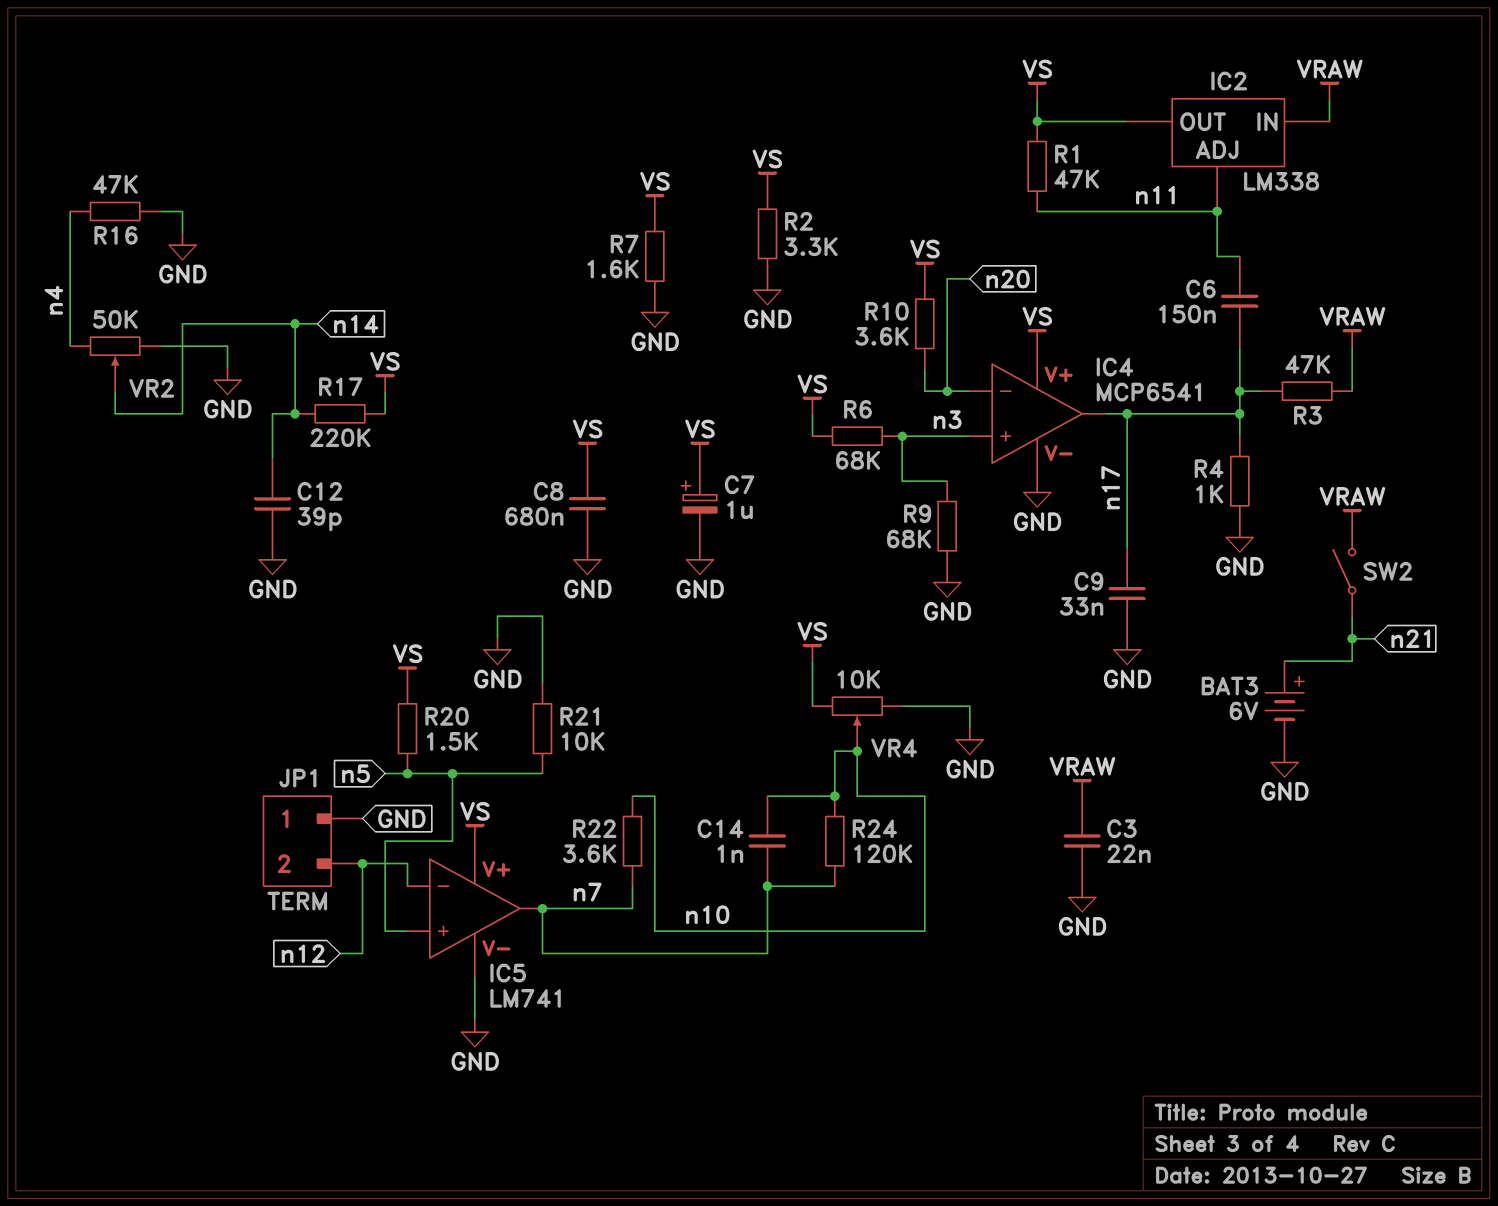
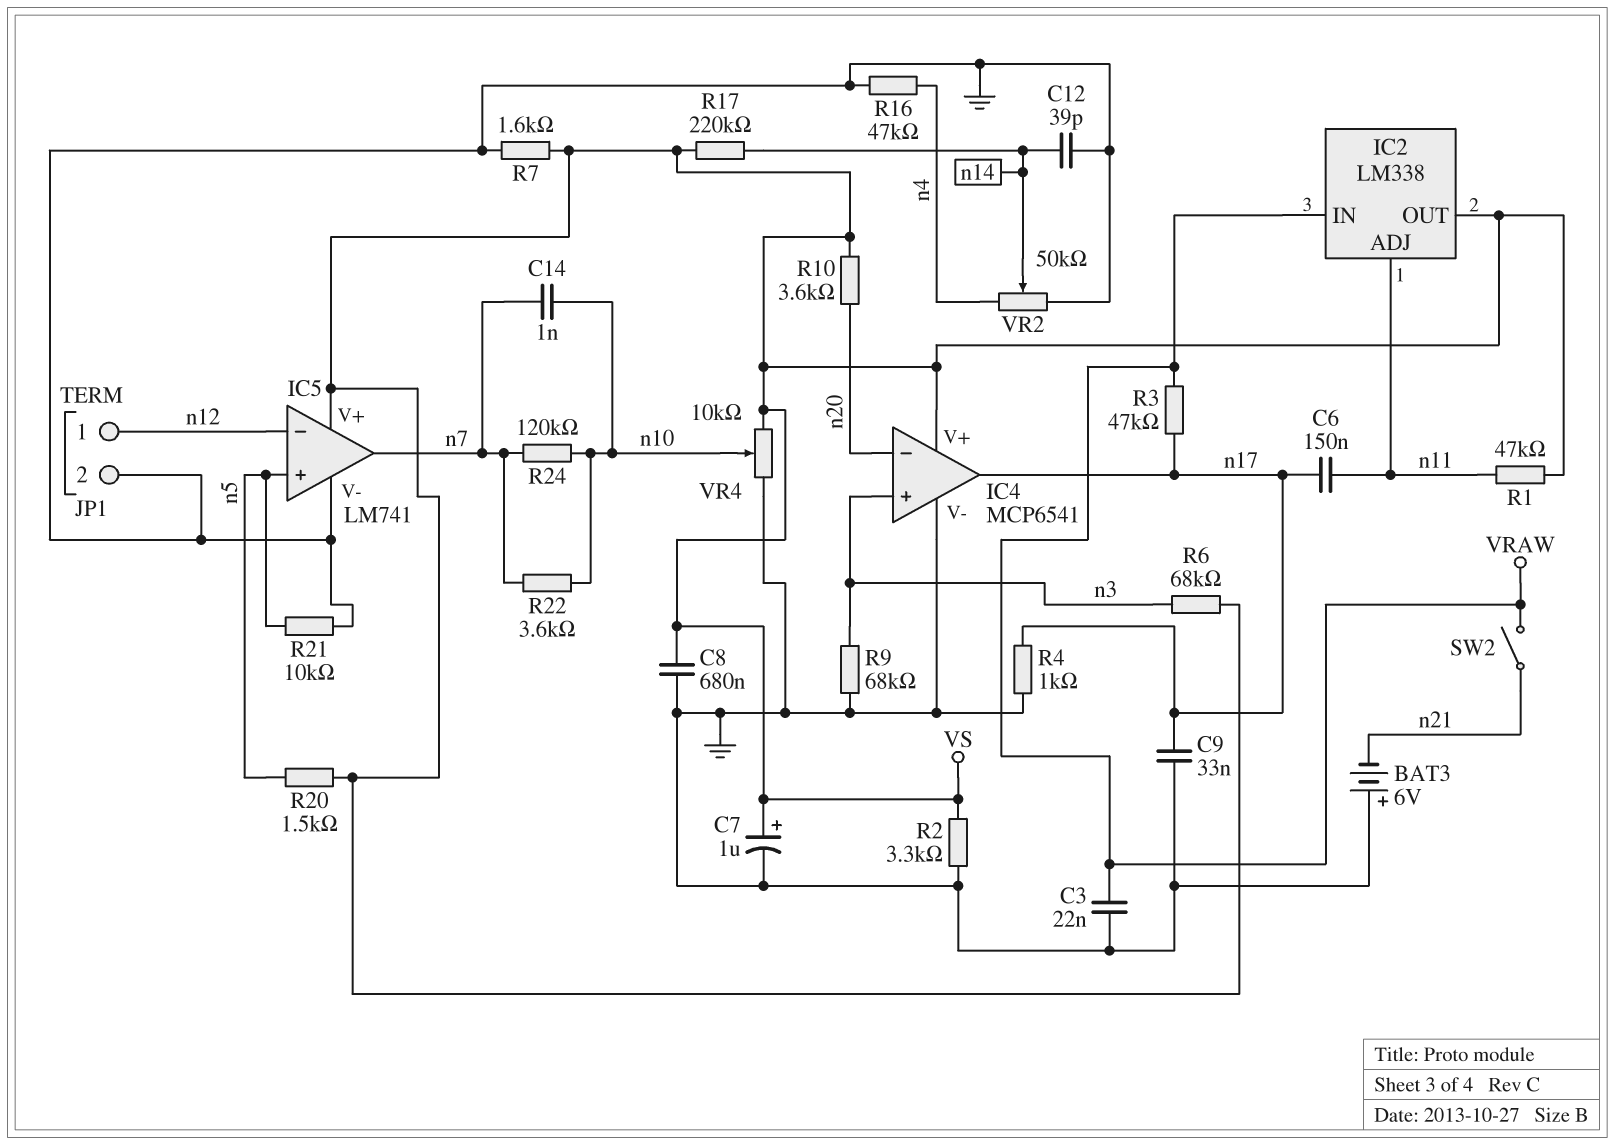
BAT3: 6V (plus n21, minus GND) -> 6V (plus GND, minus n21)
JP1 pin 1: GND -> n12
JP1 pin 2: n12 -> GND

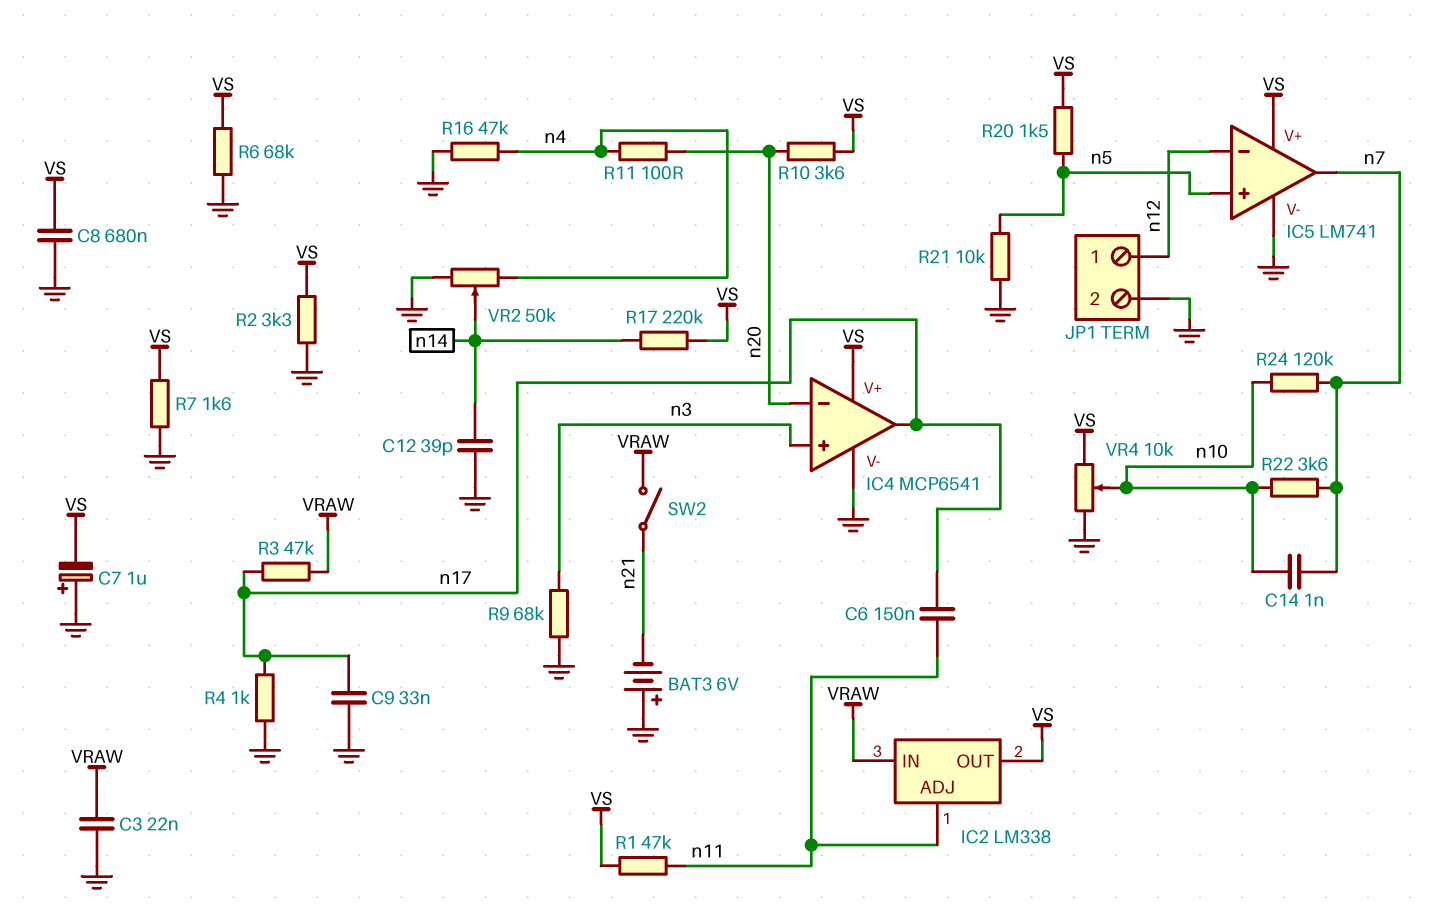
C7: 1uF (plus VS, minus GND) -> 1uF (plus GND, minus VS)
R6: 68k (VS, n3) -> 68k (GND, VS)
R11: none -> 100 (n4, n20)

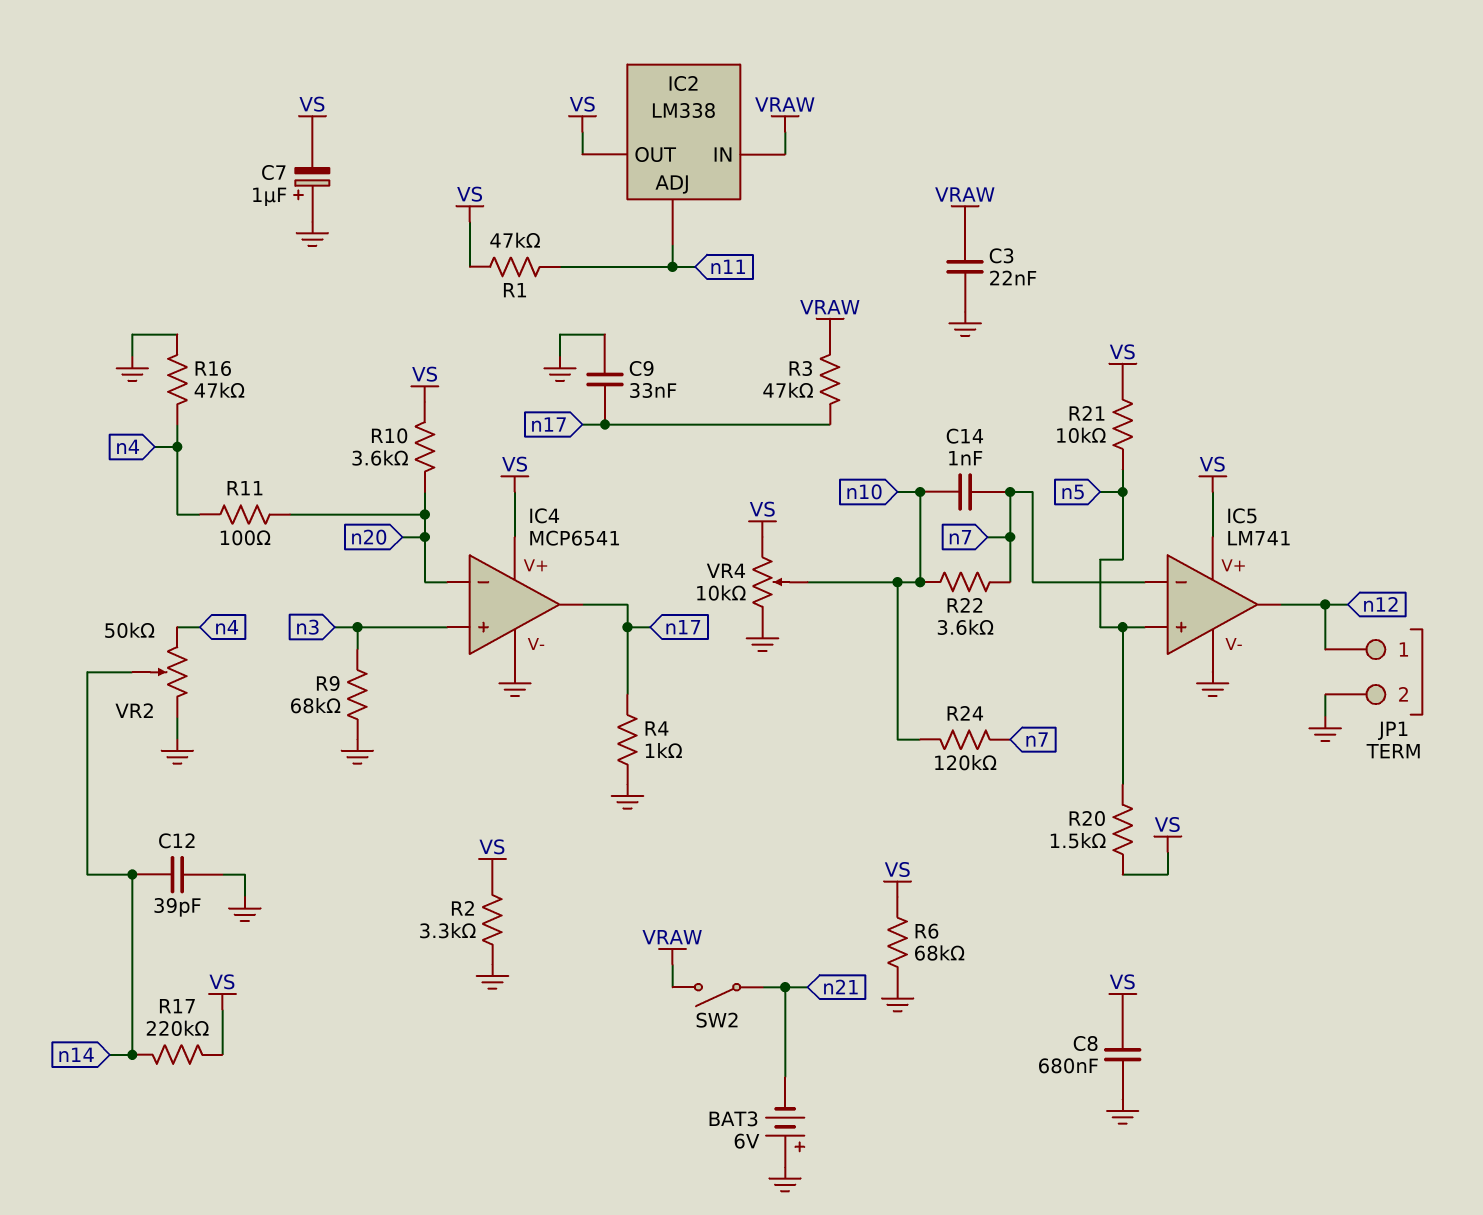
C6: 150nF (n11, n17) -> none
IC5 pin in-: n12 -> n7
IC5 pin out: n7 -> n12
R7: 1.6k (GND, VS) -> none
R21: 10k (GND, n5) -> 10k (VS, n5)

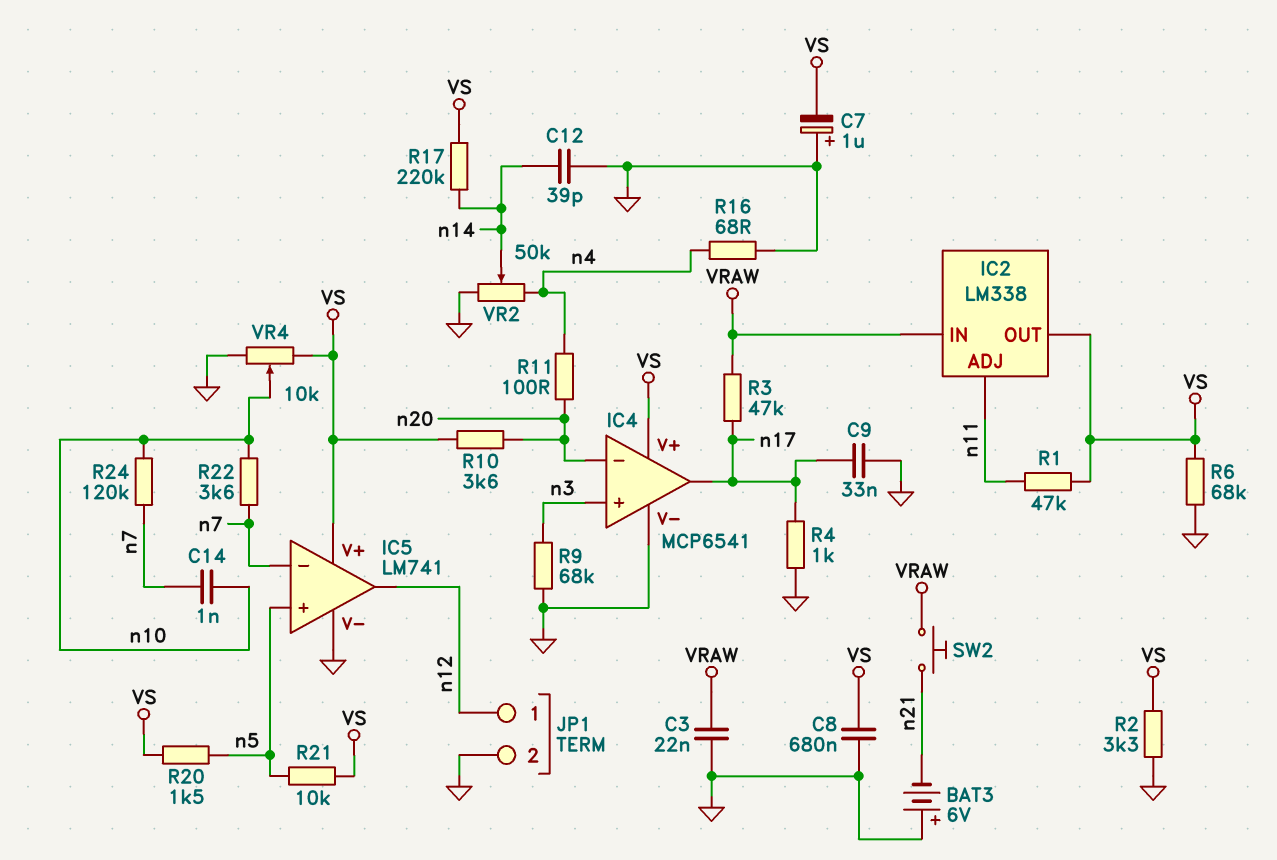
R16: 47k (GND, n4) -> 68 (GND, n4)
SW2: switch (VRAW, n21) -> button (VRAW, n21)

